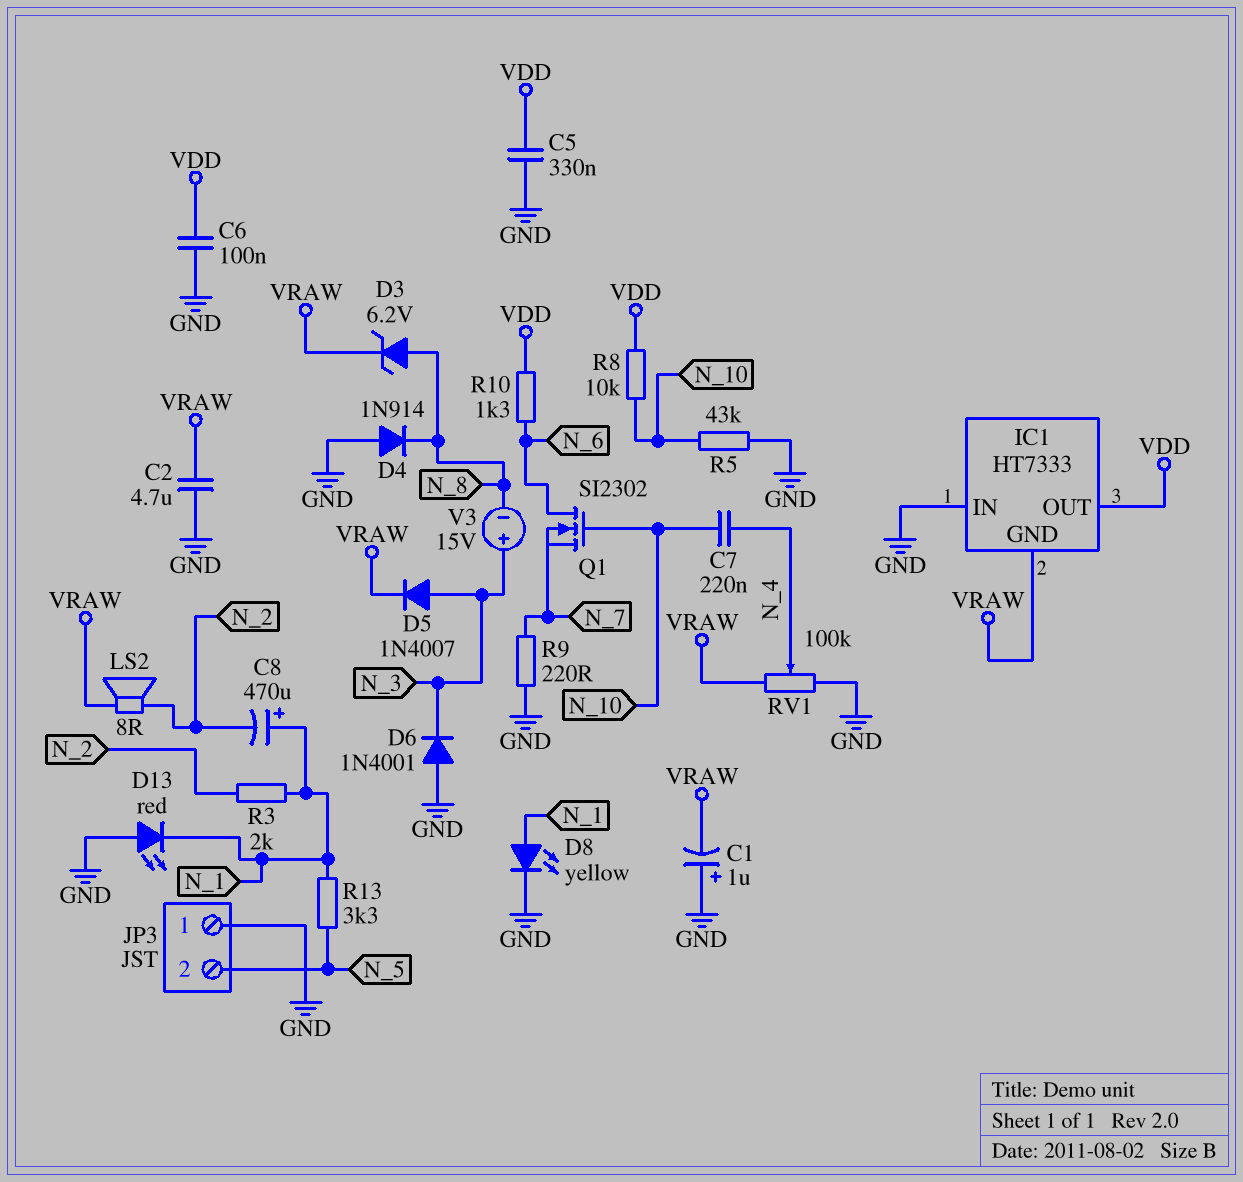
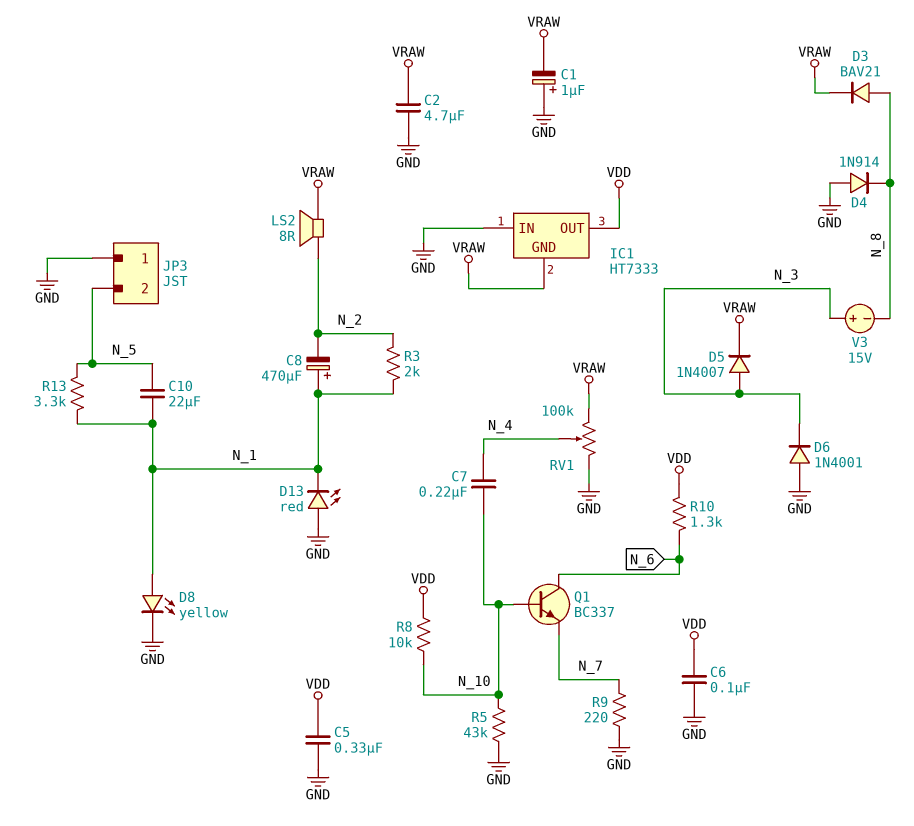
C10: none -> 22uF (N_1, N_5)
D3: zener 6.2V (A N_8, K VRAW) -> diode BAV21 (A N_8, K VRAW)
Q1: NMOS SI2302 (G N_10, D N_6, S N_7) -> NPN BC337 (B N_10, C N_6, E N_7)

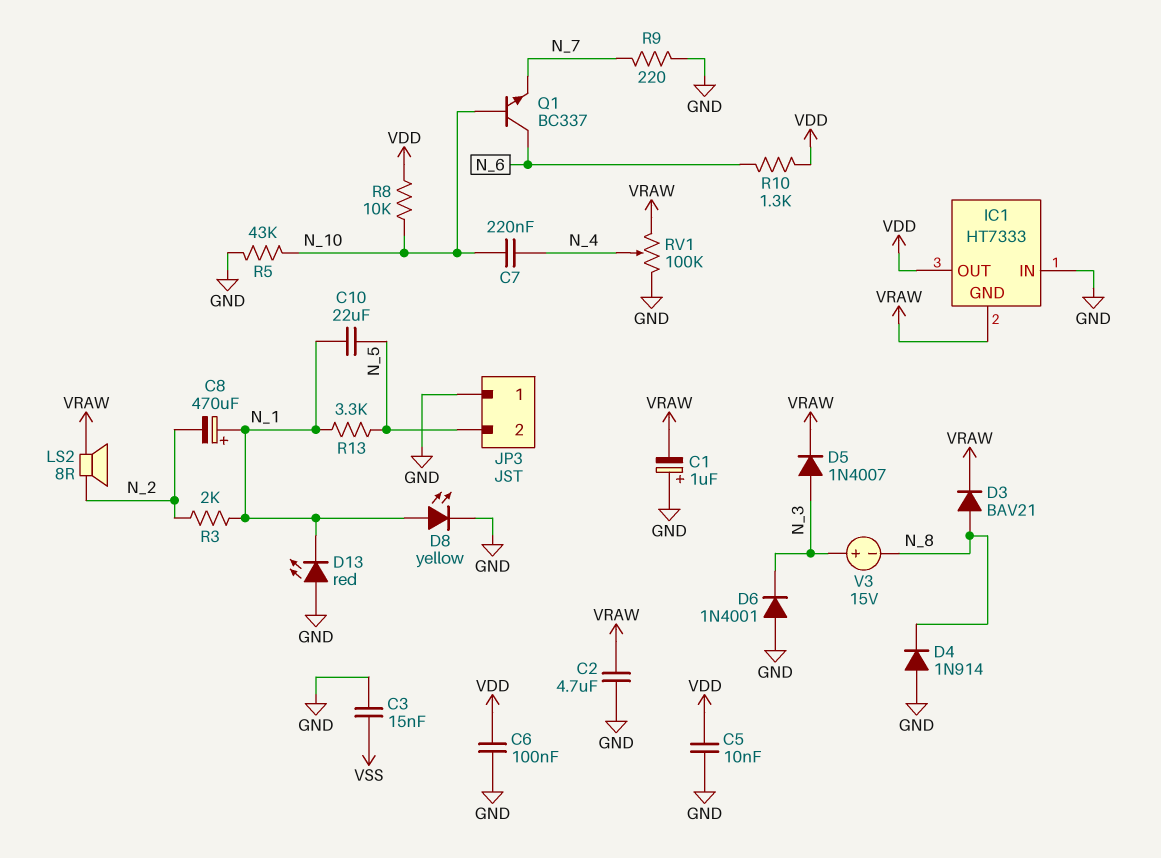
C3: none -> 15nF (GND, VSS)
C5: 330nF (GND, VDD) -> 10nF (GND, VDD)

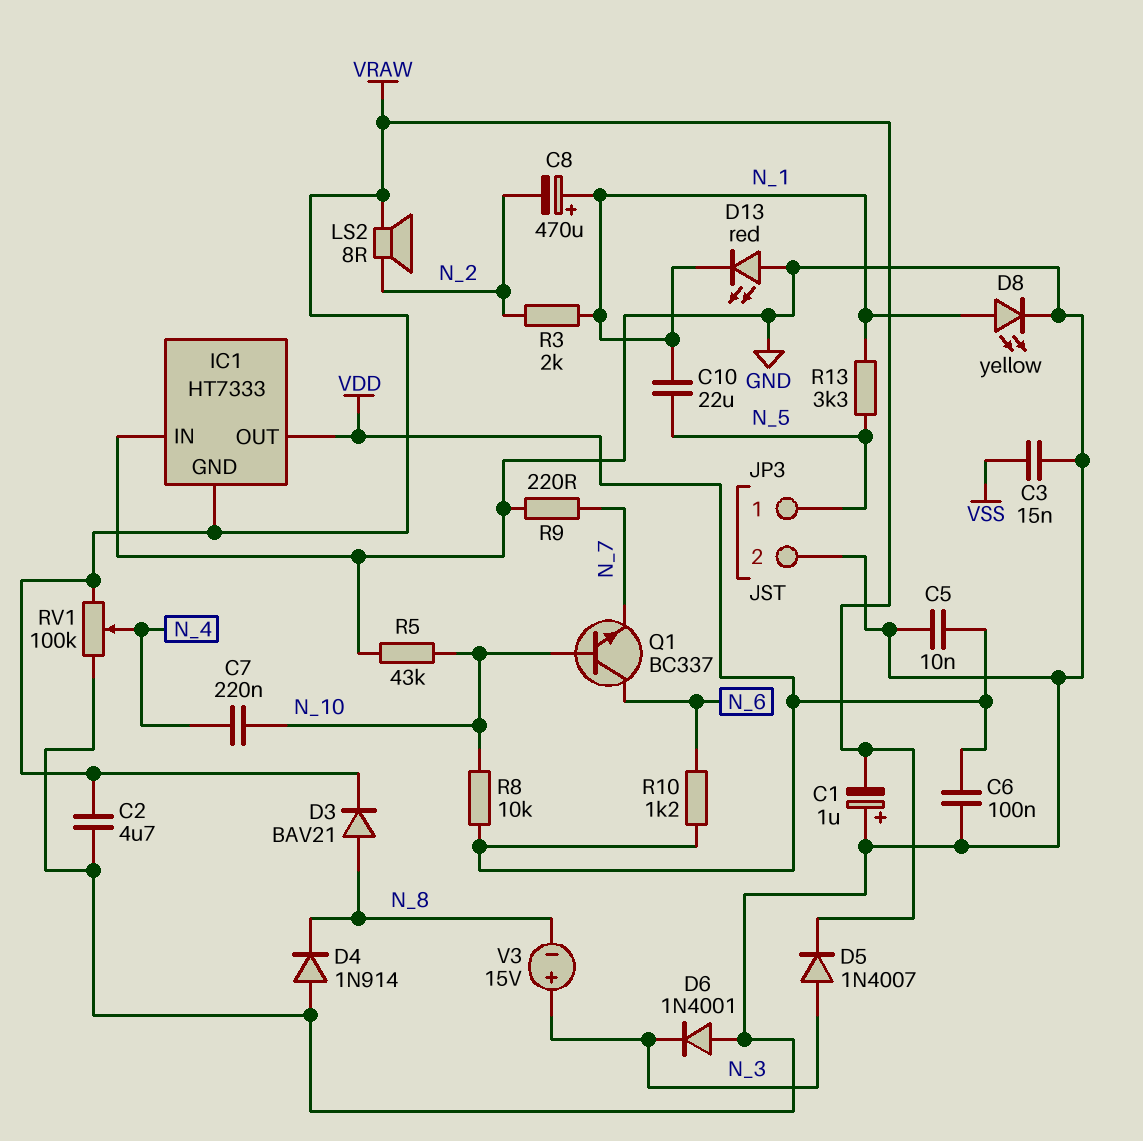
JP3 pin 1: GND -> N_5
JP3 pin 2: N_5 -> GND
R10: 1.3k (N_6, VDD) -> 1.2k (N_6, VDD)

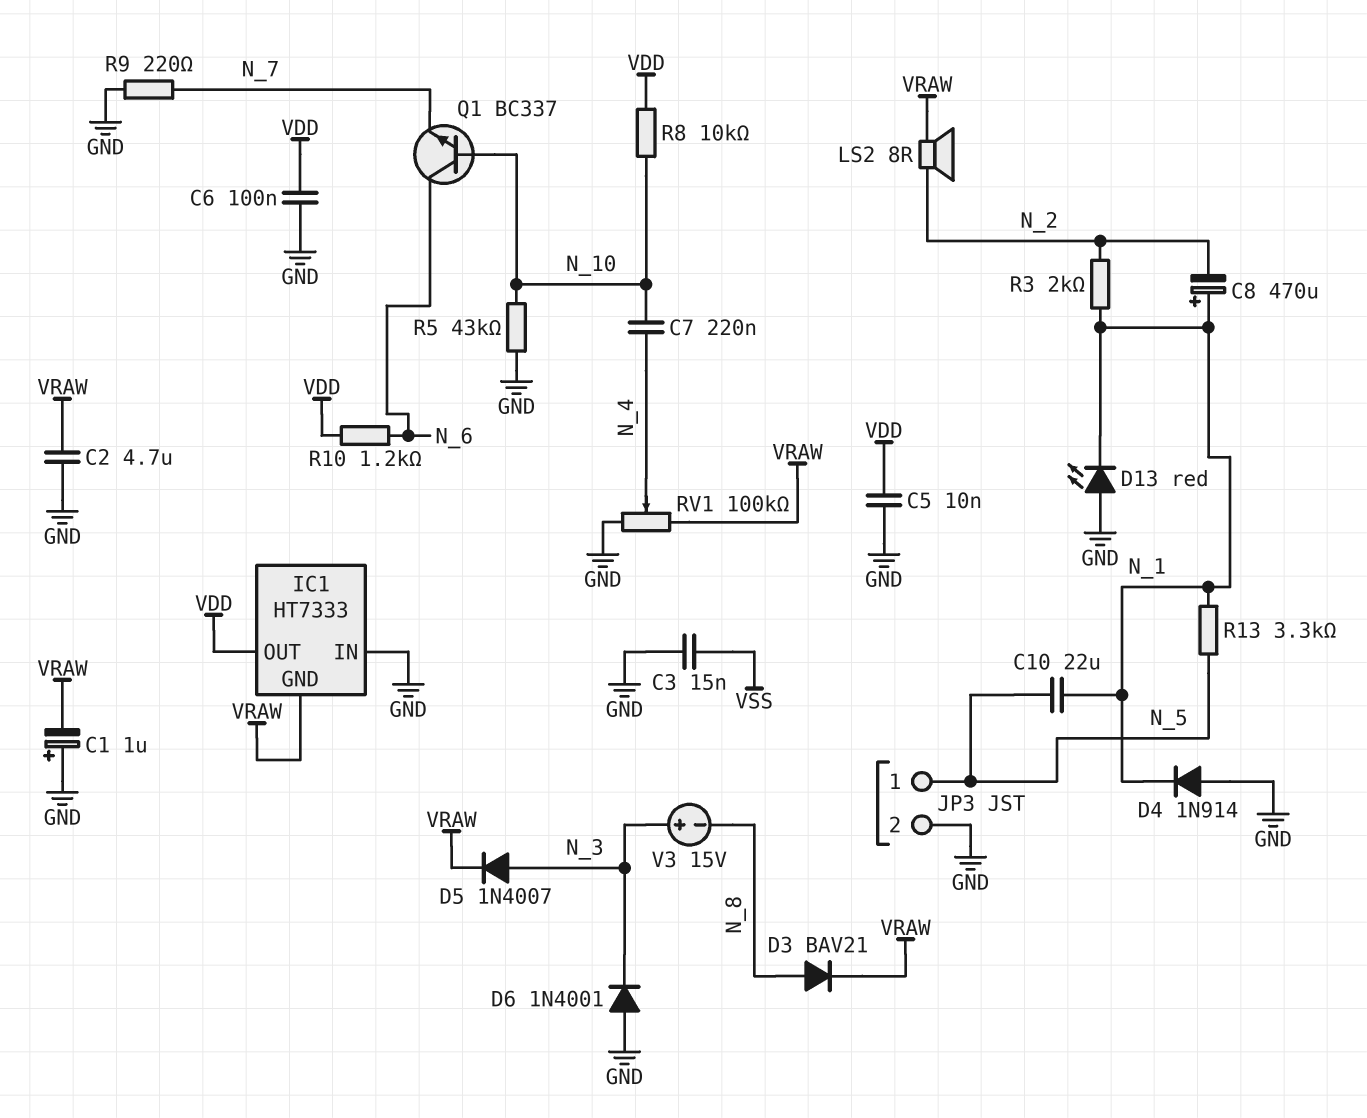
D4: diode 1N914 (A GND, K N_8) -> diode 1N914 (A GND, K N_1)
D8: LED yellow (A N_1, K GND) -> none

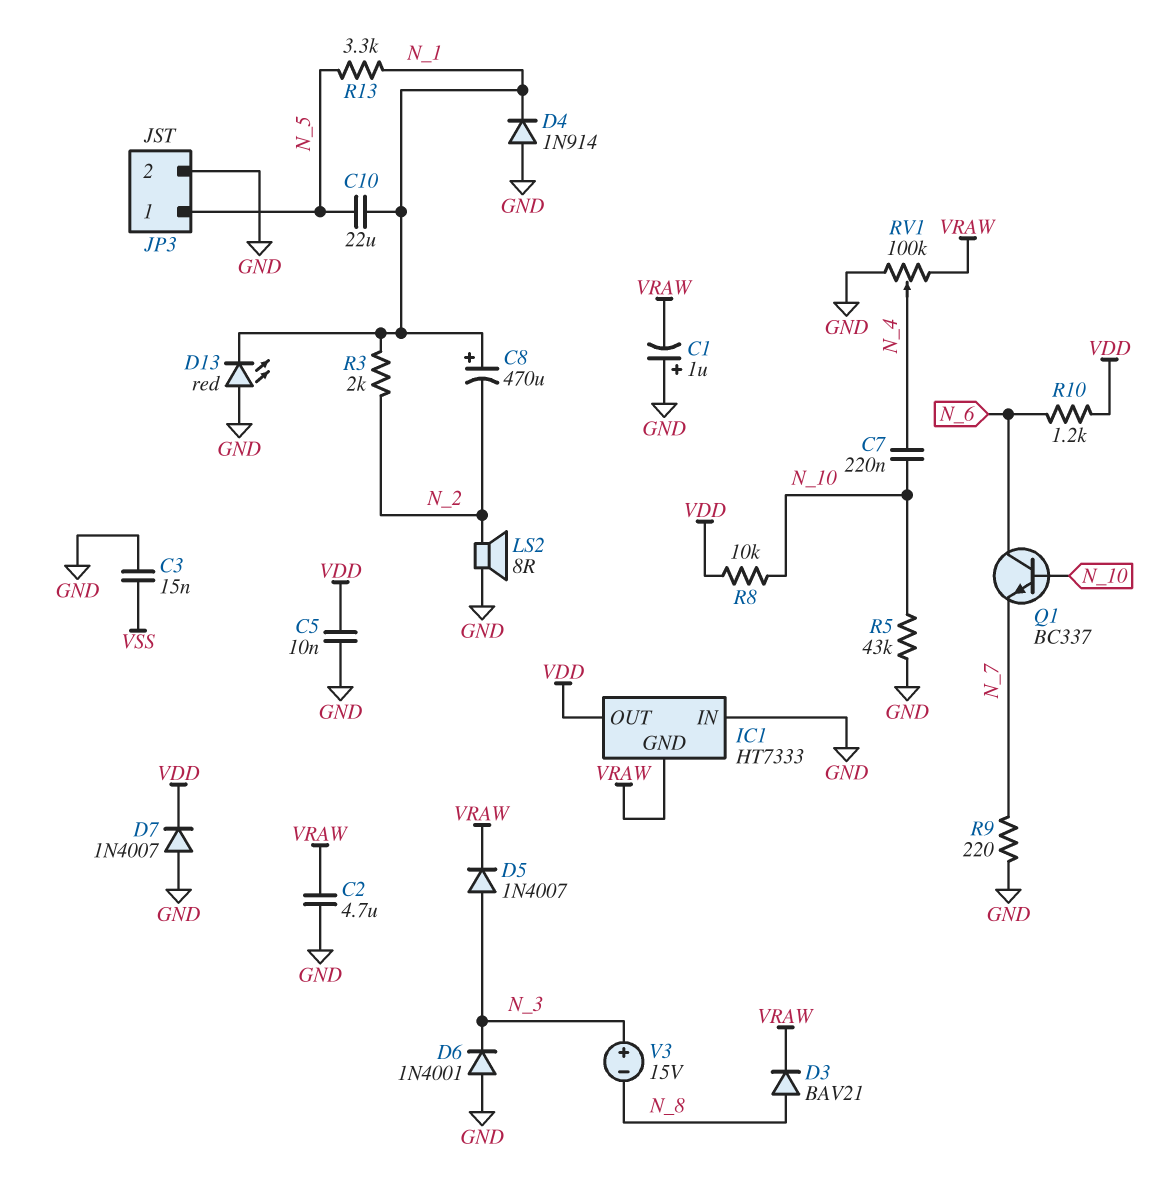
C6: 100nF (GND, VDD) -> none
D7: none -> diode 1N4007 (A GND, K VDD)
LS2: speaker 8R (N_2, VRAW) -> speaker 8R (GND, N_2)

